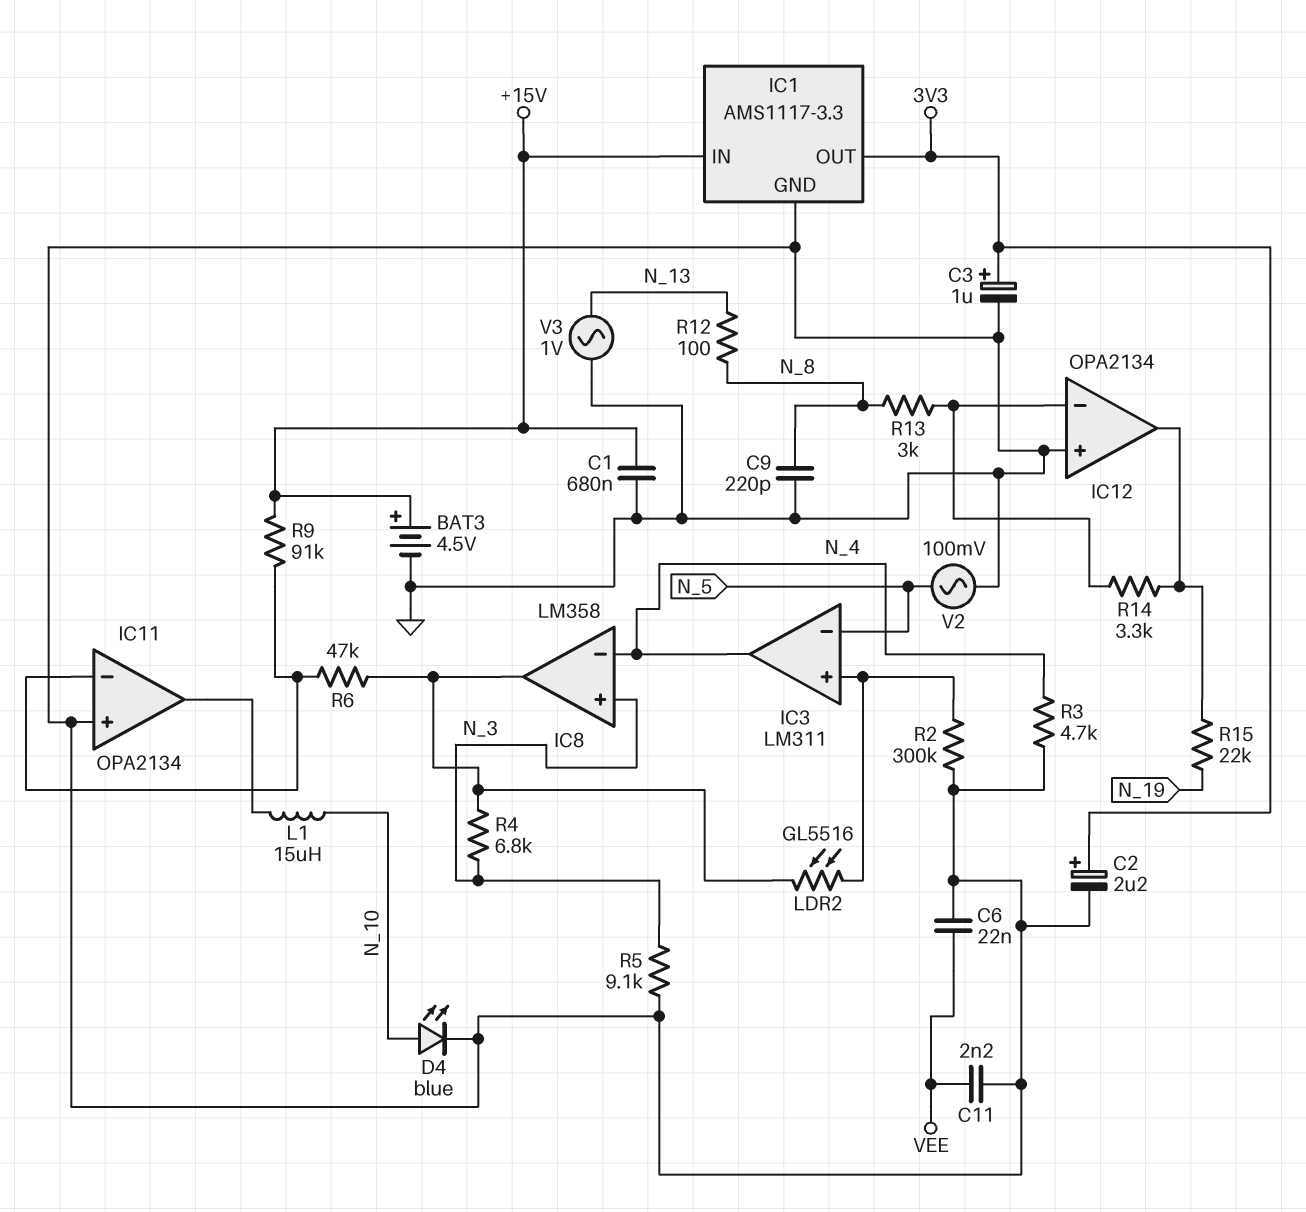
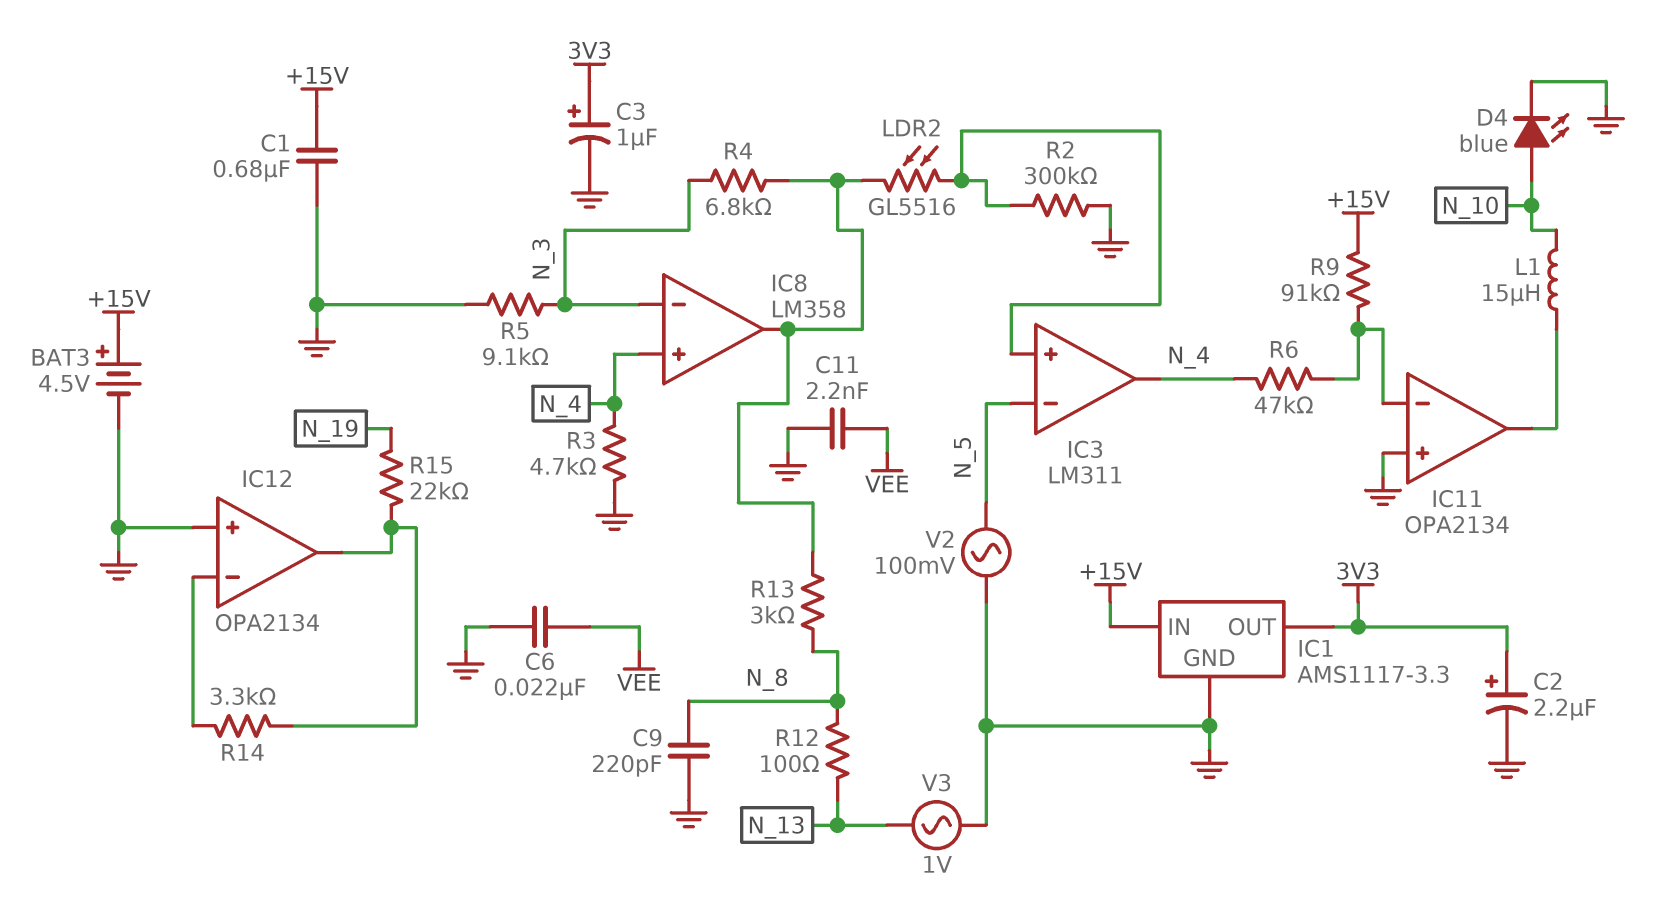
IC8 pin in+: N_3 -> N_4
IC8 pin in-: N_4 -> N_3
R6: 47k (IC8/out, IC11/in-) -> 47k (IC11/in-, N_4)
R13: 3k (IC12/in-, N_8) -> 3k (IC8/out, N_8)

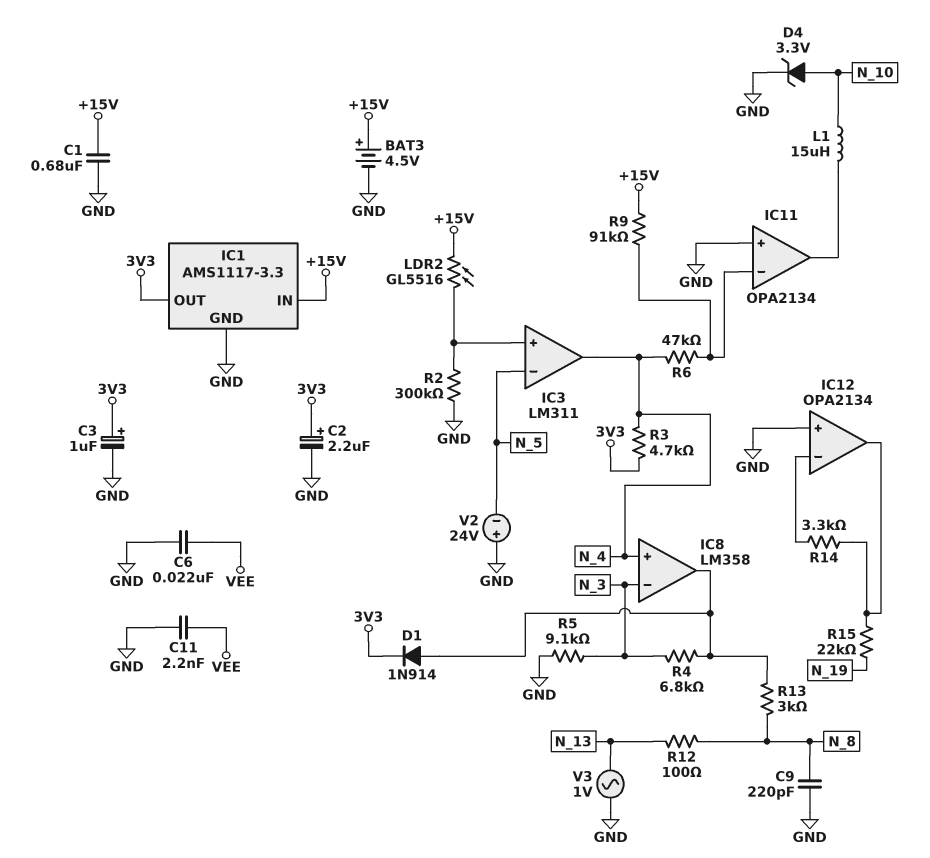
D1: none -> diode 1N914 (A IC8/out, K 3V3)
D4: LED blue (A N_10, K GND) -> zener 3.3V (A N_10, K GND)
LDR2: GL5516 (IC3/in+, IC8/out) -> GL5516 (+15V, IC3/in+)
R3: 4.7k (GND, N_4) -> 4.7k (3V3, N_4)
V2: AC 100mV (GND, N_5) -> 24V (plus GND, minus N_5)

